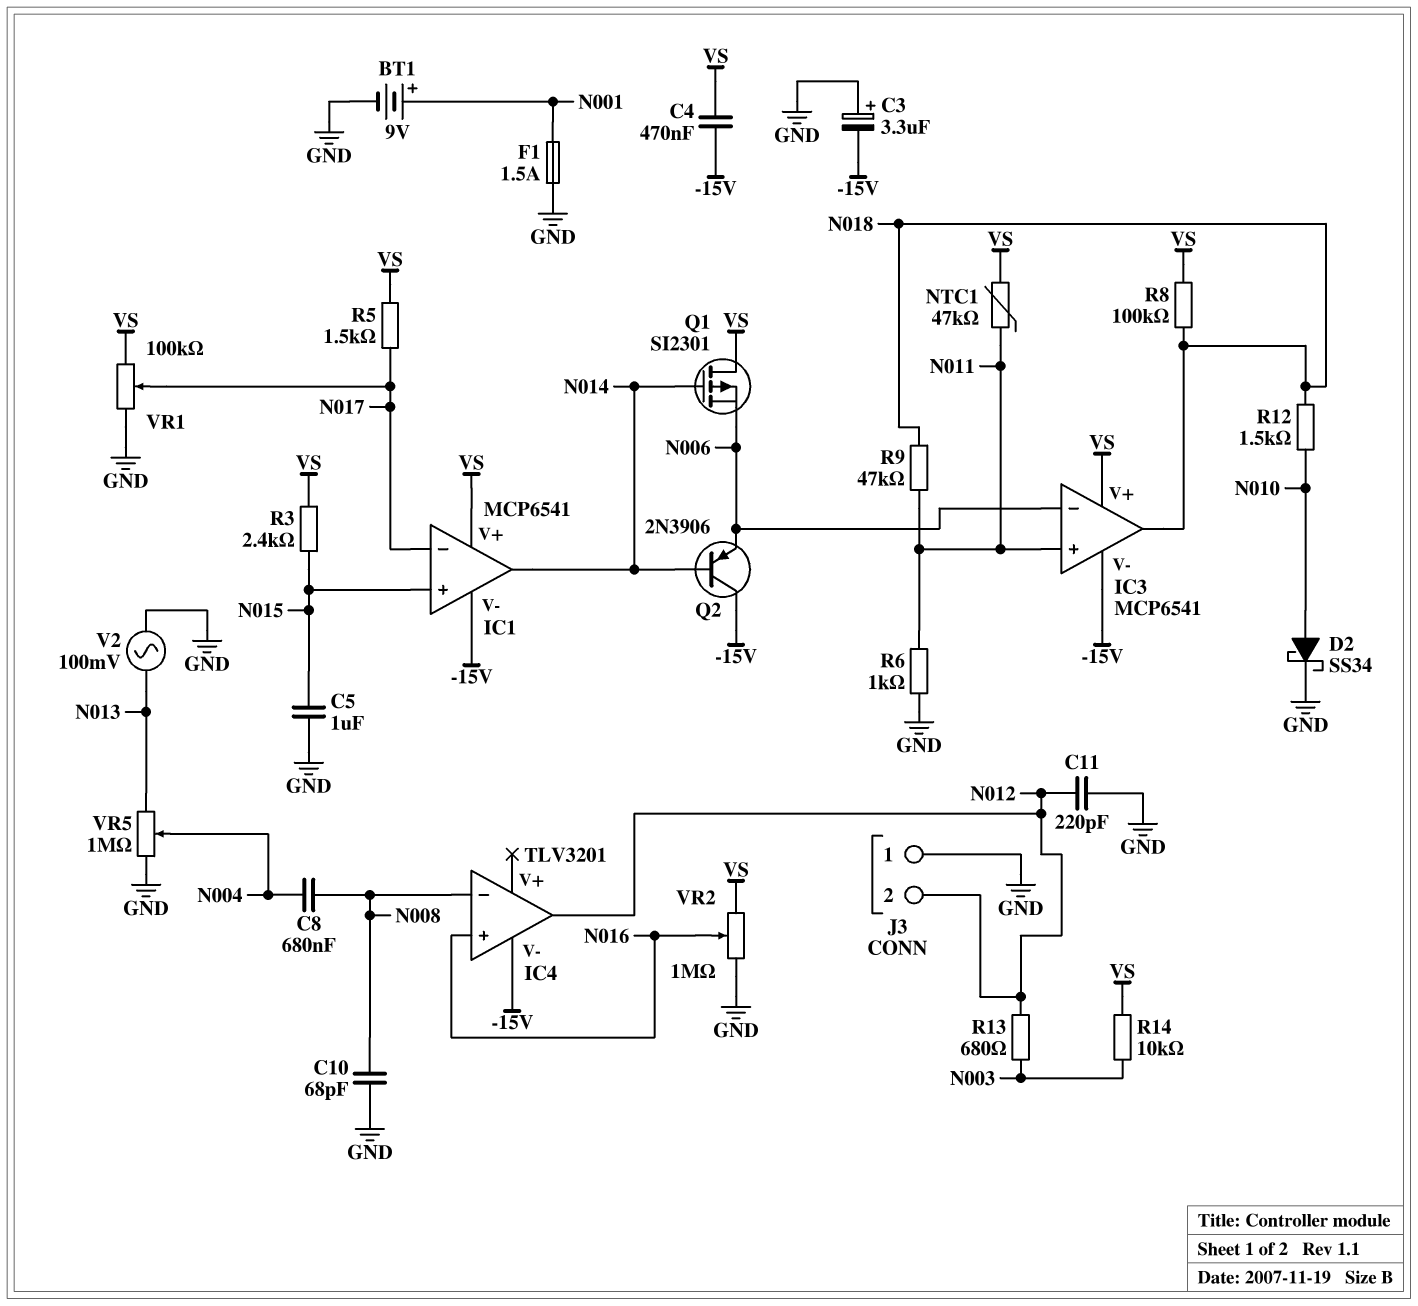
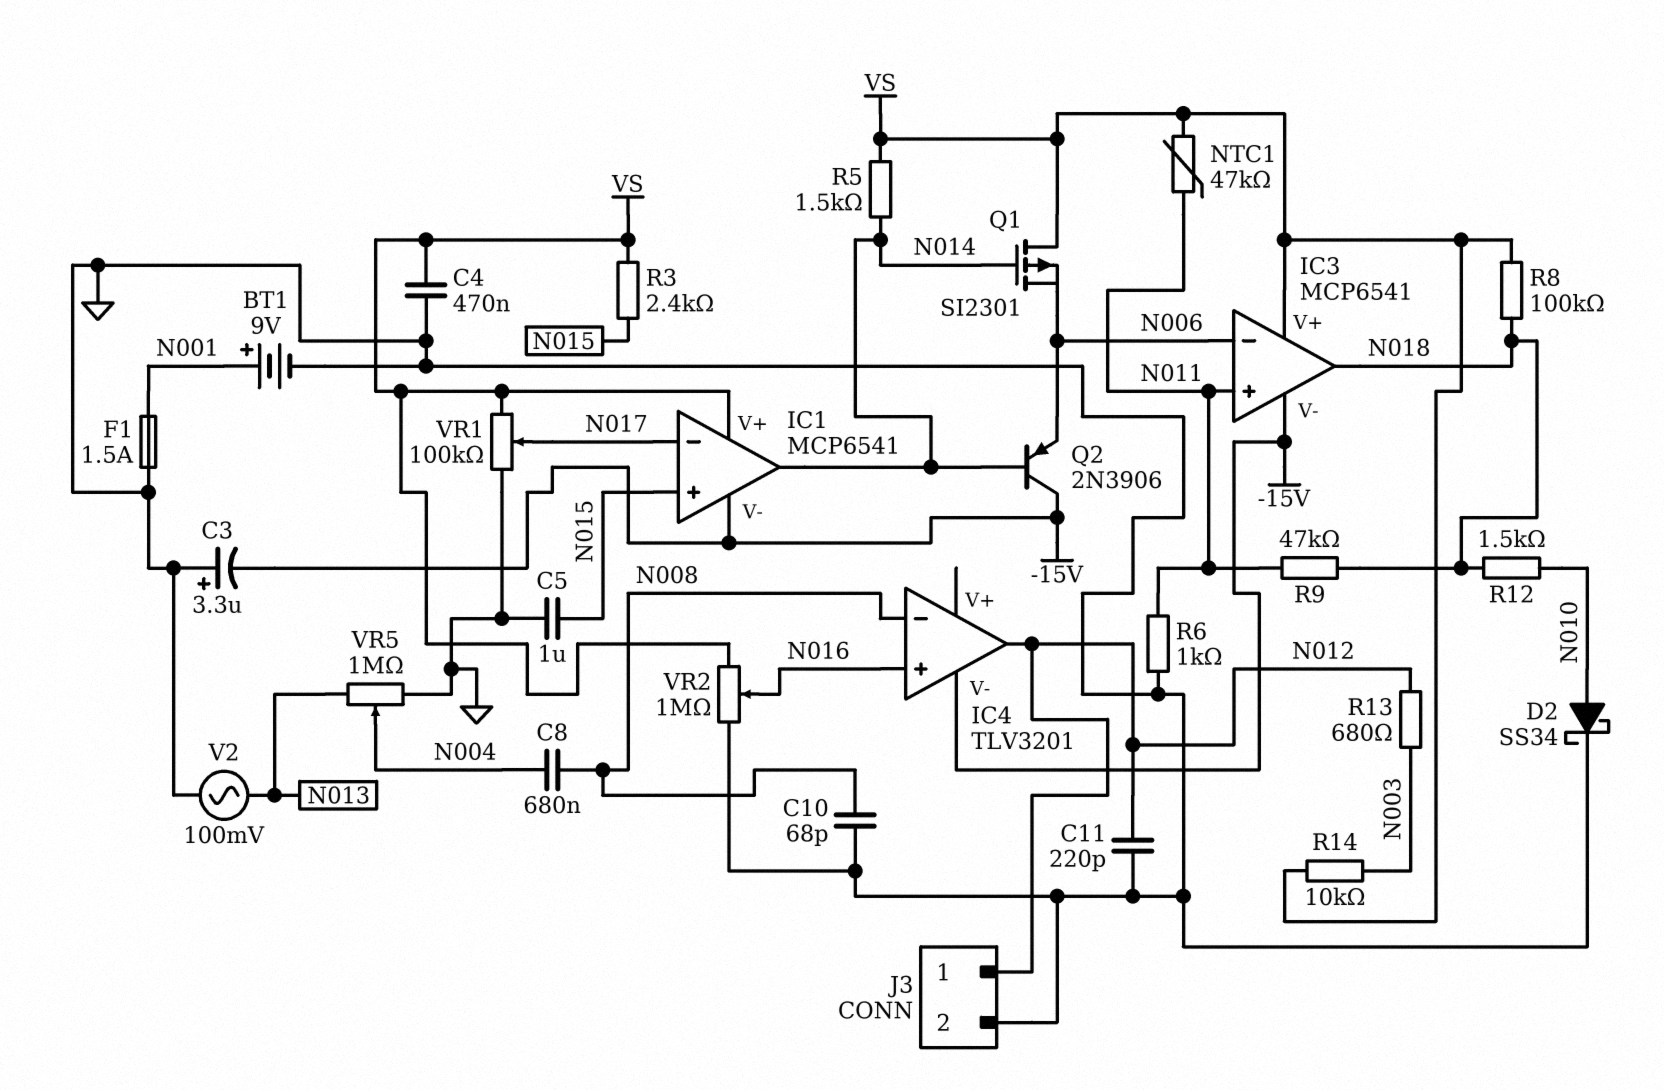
C4: 470nF (-15V, VS) -> 470nF (GND, VS)
J3 pin 1: GND -> N012
J3 pin 2: N012 -> GND
R5: 1.5k (N017, VS) -> 1.5k (N014, VS)

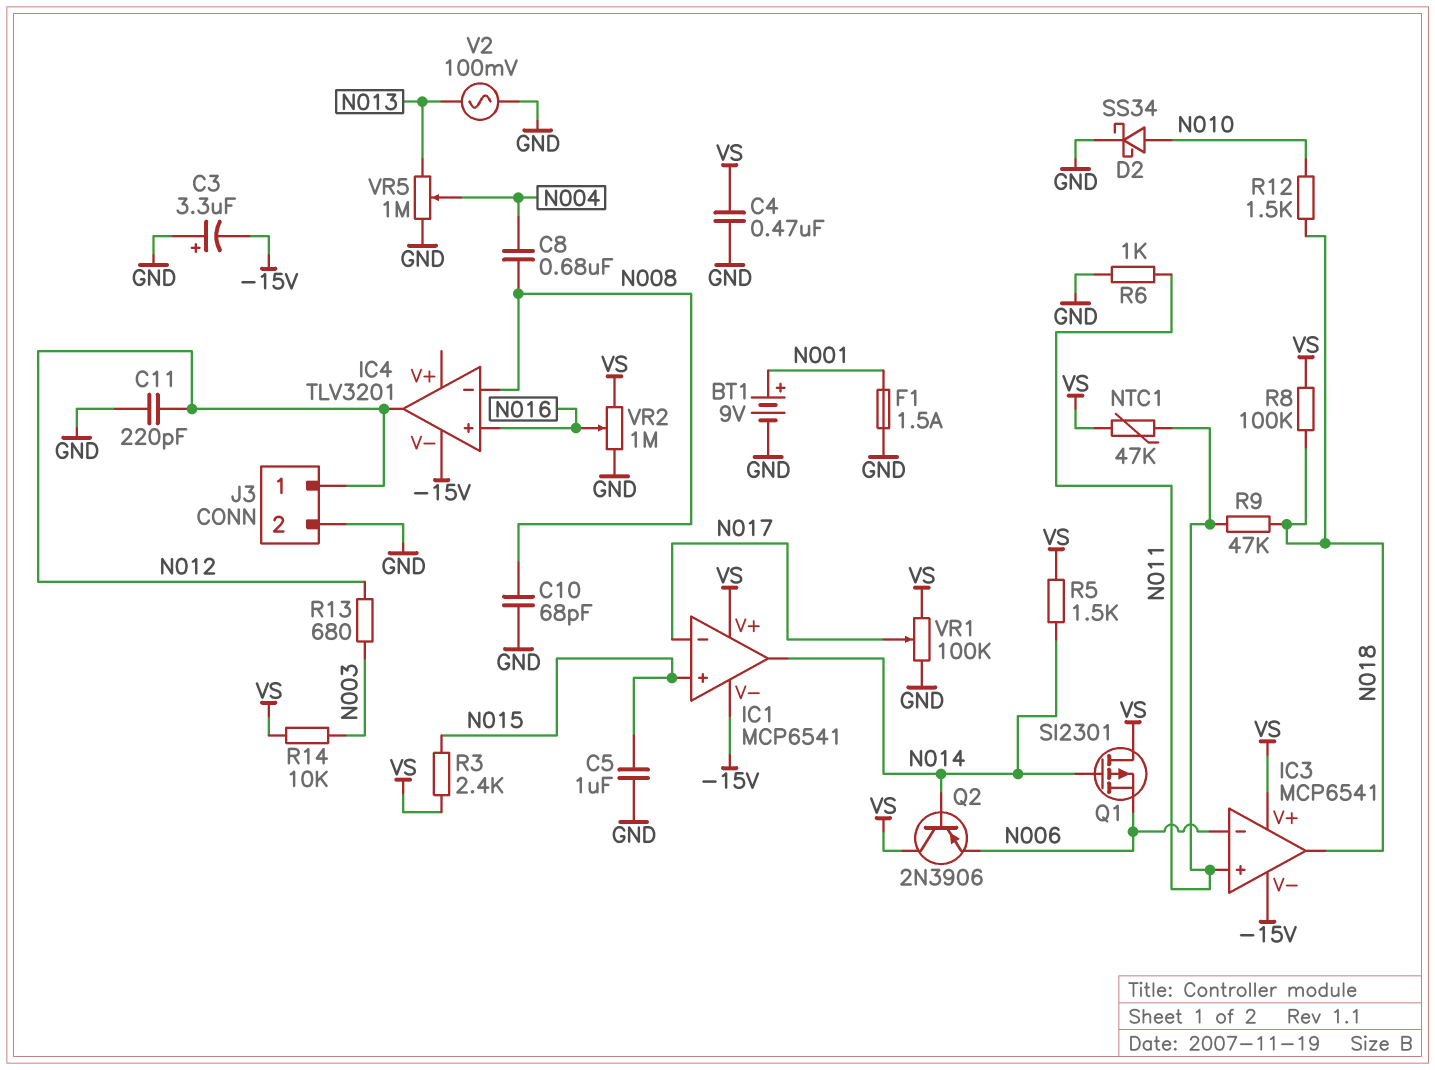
Q2: PNP 2N3906 (B N014, C -15V, E N006) -> PNP 2N3906 (B N014, C VS, E N006)

